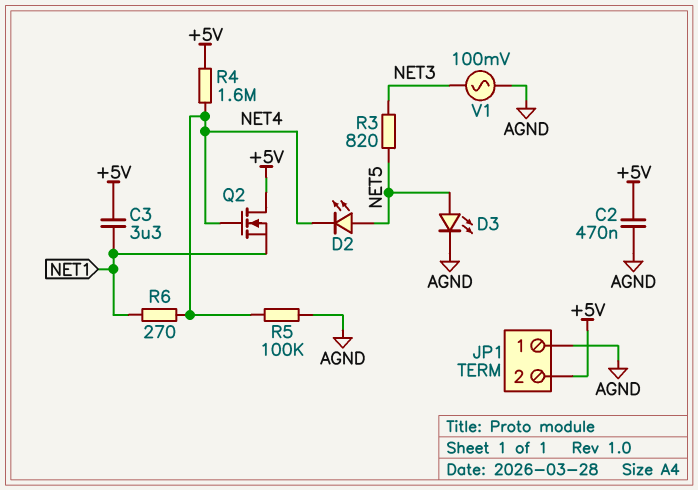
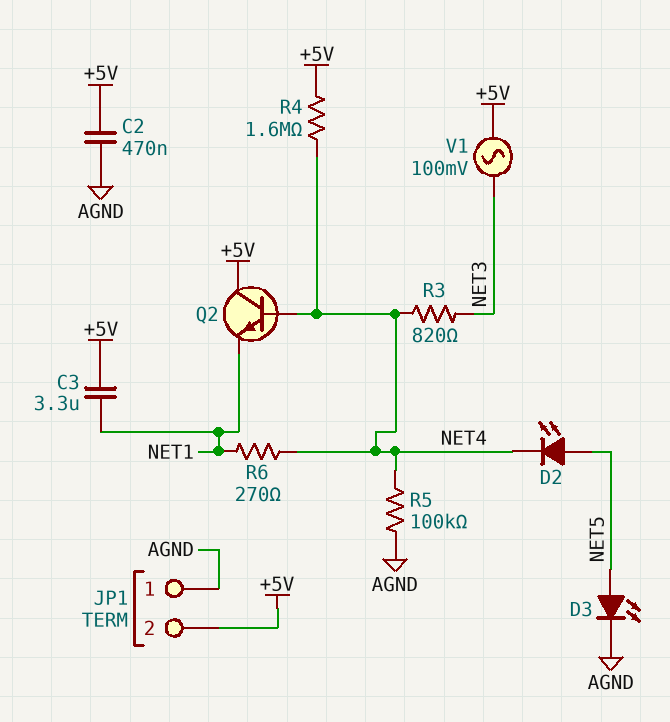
Q2: NMOS (G NET4, D +5V, S NET1) -> NPN (B NET4, C +5V, E NET1)
R3: 820 (NET3, NET5) -> 820 (NET3, NET4)
V1: AC 100mV (AGND, NET3) -> AC 100mV (+5V, NET3)

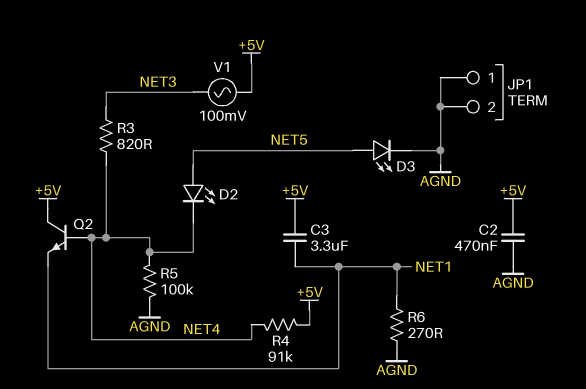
JP1 pin 2: +5V -> AGND
R4: 1.6M (+5V, NET4) -> 91k (+5V, NET4)
R6: 270 (NET1, NET4) -> 270 (AGND, NET1)

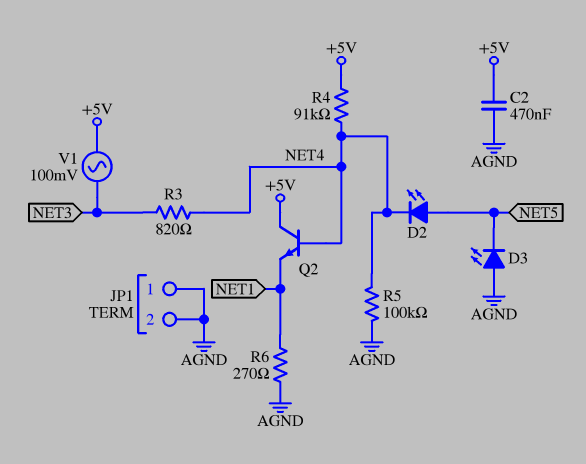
C3: 3.3uF (+5V, NET1) -> none
D3: LED (A NET5, K AGND) -> LED (A AGND, K NET5)

